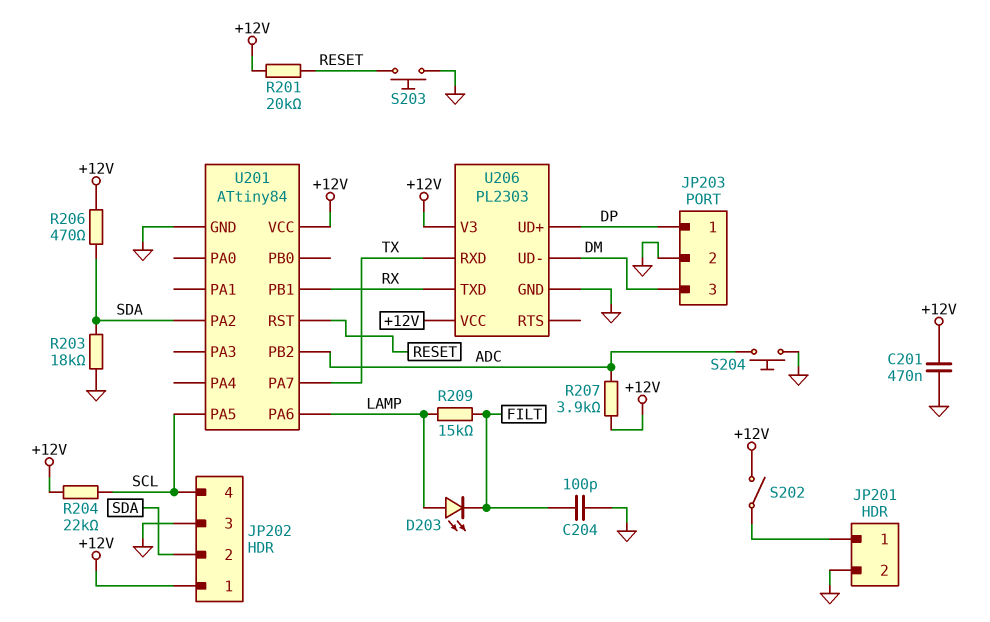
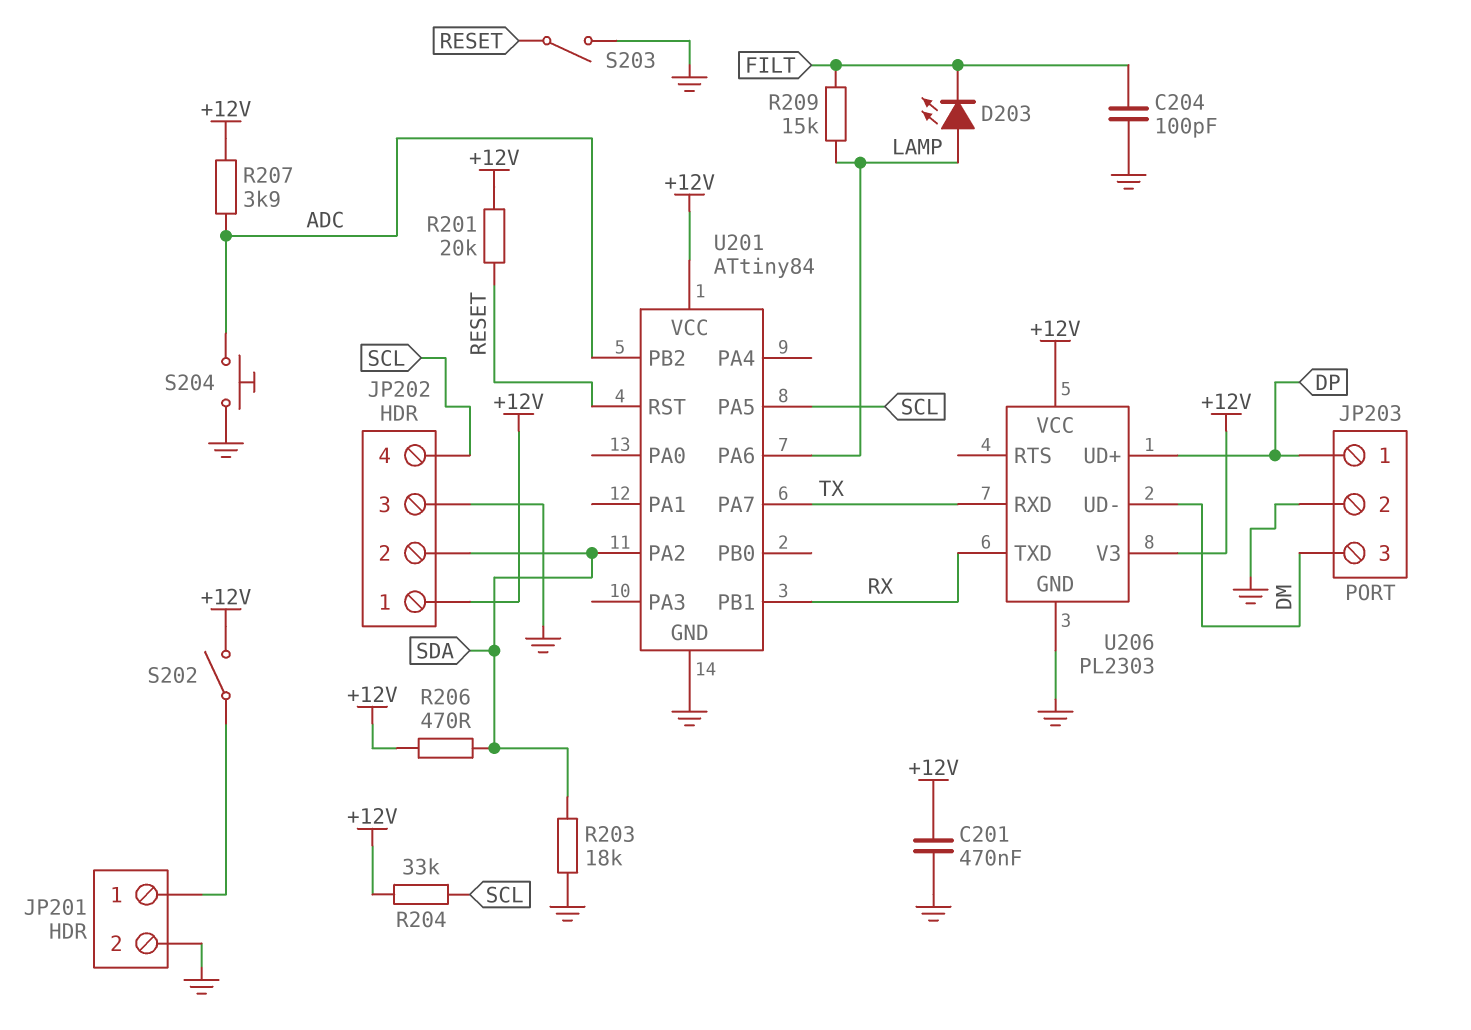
R204: 22k (+12V, SCL) -> 33k (+12V, SCL)
S203: button (GND, RESET) -> switch (GND, RESET)

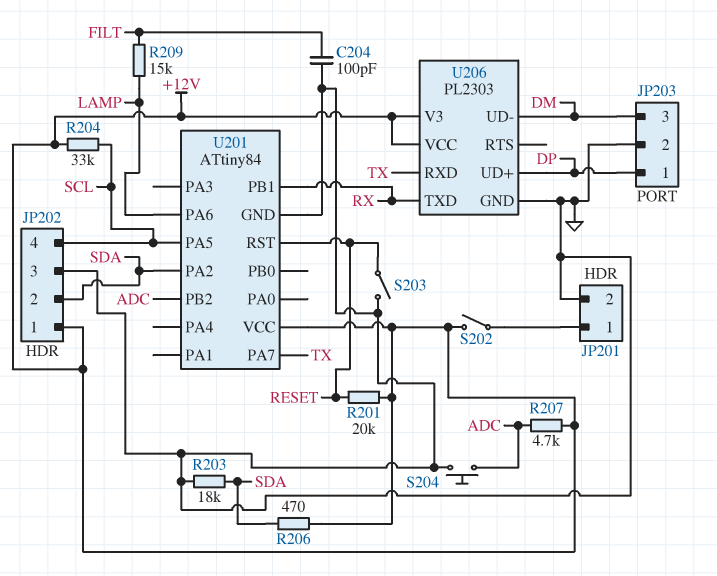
C201: 470nF (+12V, GND) -> none
D203: LED (A LAMP, K FILT) -> none
R207: 3.9k (+12V, ADC) -> 4.7k (+12V, ADC)

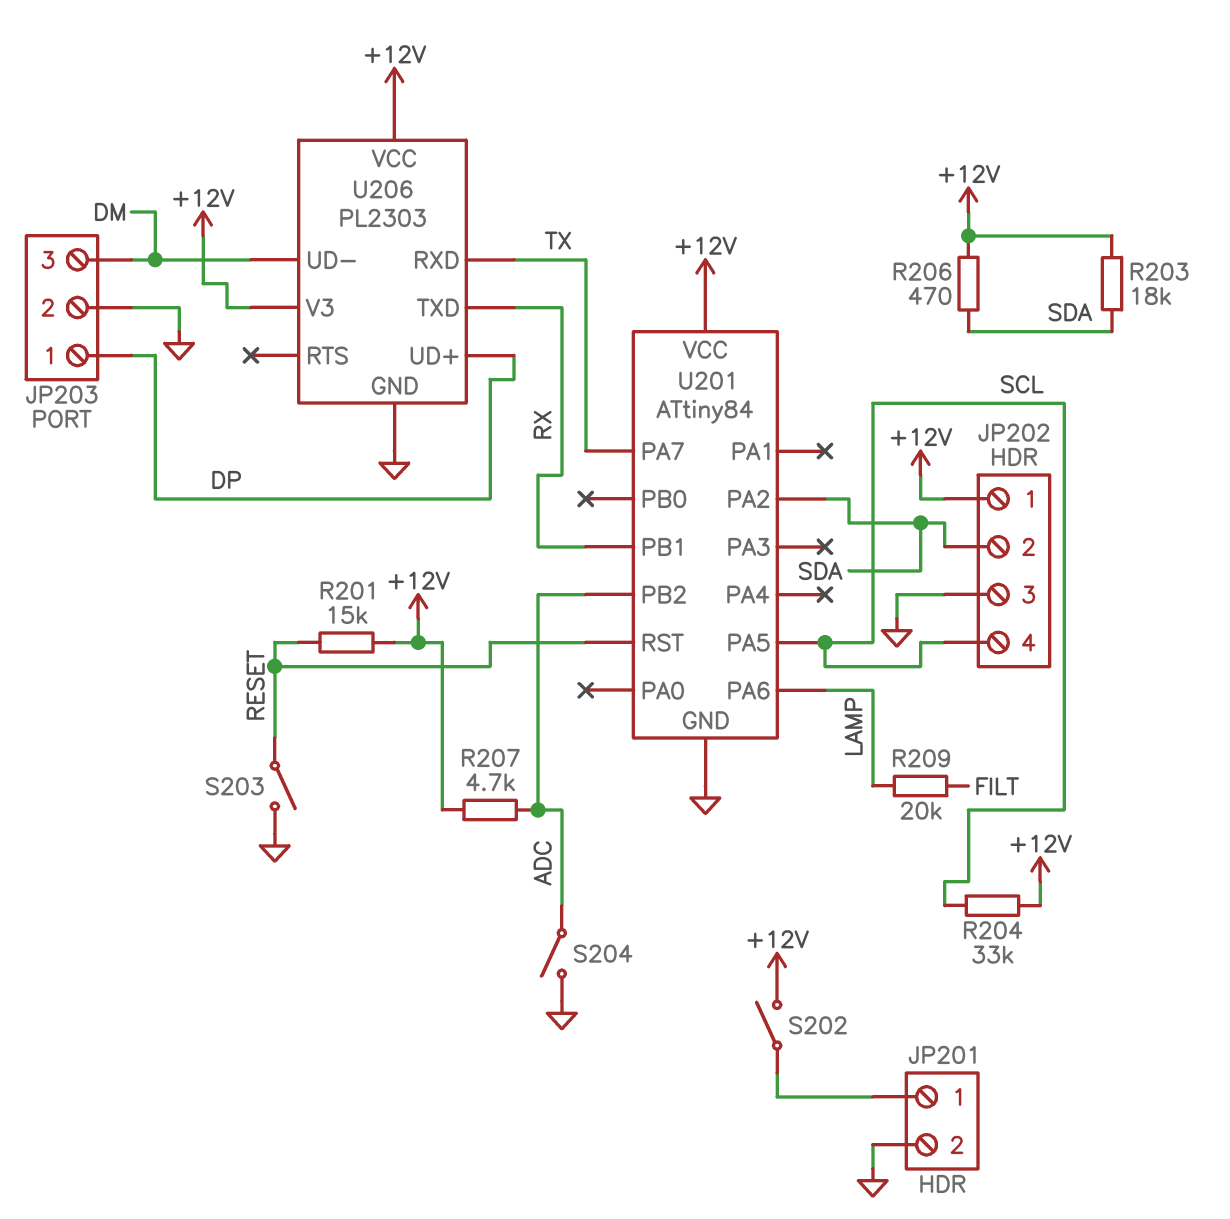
C204: 100pF (FILT, GND) -> none
R201: 20k (+12V, RESET) -> 15k (+12V, RESET)
R203: 18k (GND, SDA) -> 18k (+12V, SDA)
R209: 15k (FILT, LAMP) -> 20k (FILT, LAMP)
S204: button (ADC, GND) -> switch (ADC, GND)

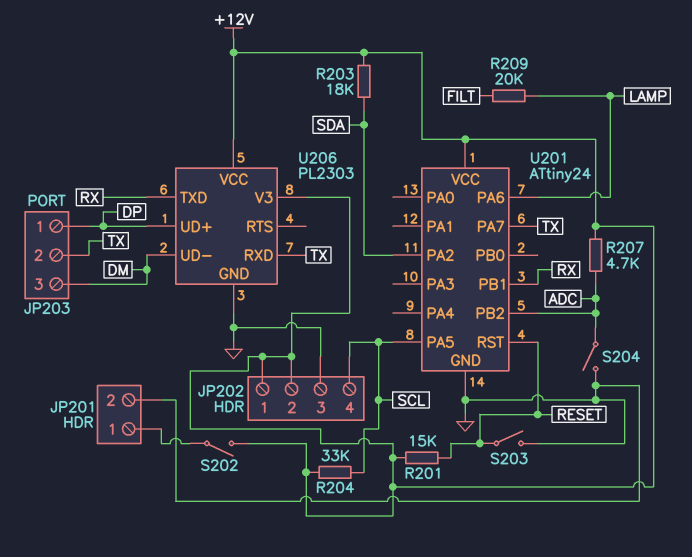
JP202 pin 2: SDA -> +12V
JP203 pin 2: GND -> TX
R206: 470 (+12V, SDA) -> none
U201: ATtiny84 -> ATtiny24

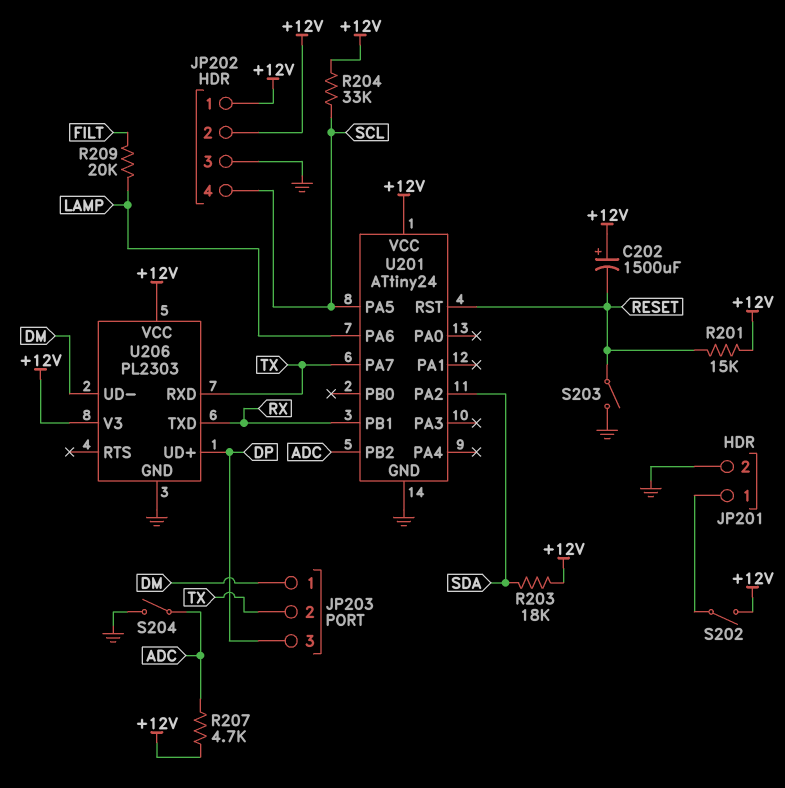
C202: none -> 1500uF (plus +12V, minus RESET)
JP203 pin 1: DP -> DM
JP203 pin 3: DM -> DP

